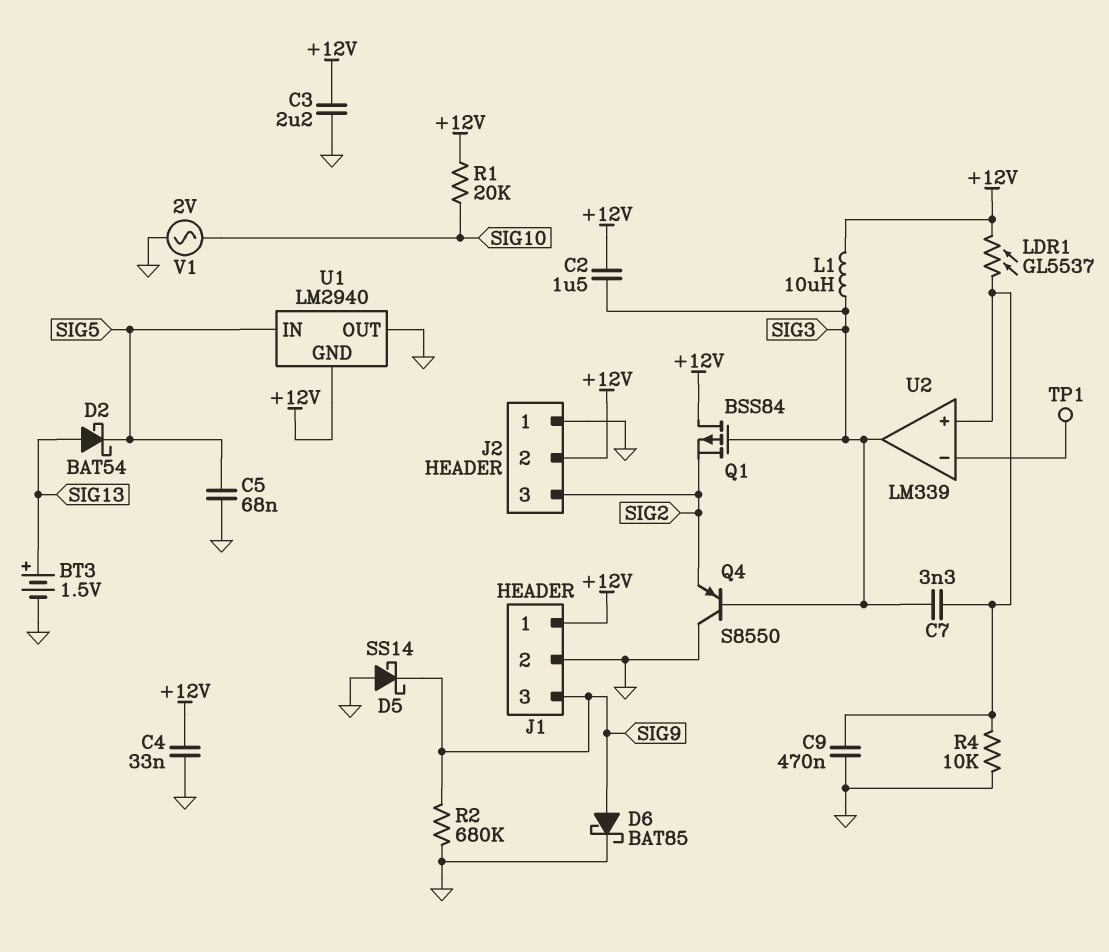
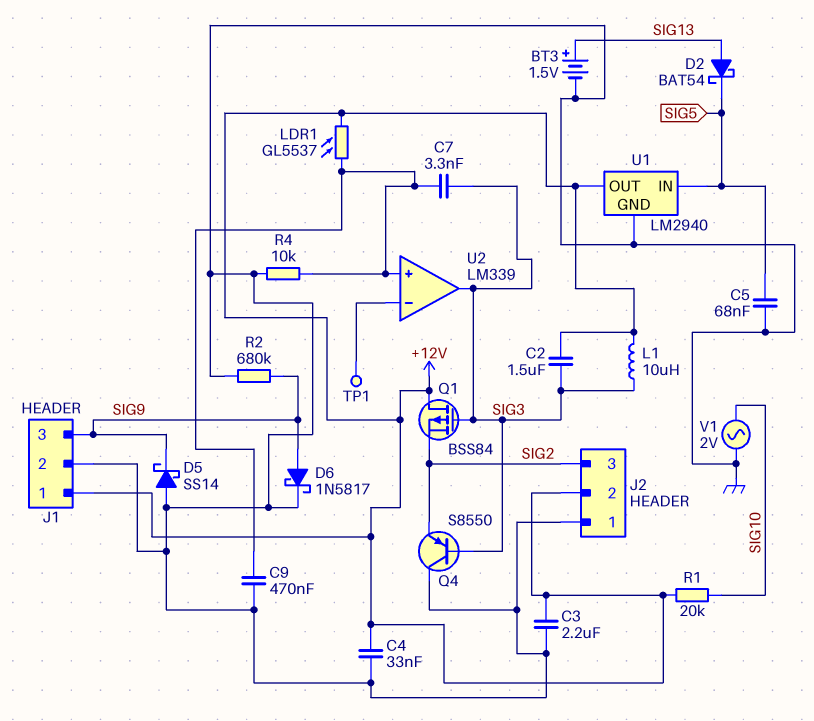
D6: schottky BAT85 (A SIG9, K GND) -> schottky 1N5817 (A SIG9, K GND)
U1 pin GND: +12V -> GND
U1 pin OUT: GND -> +12V

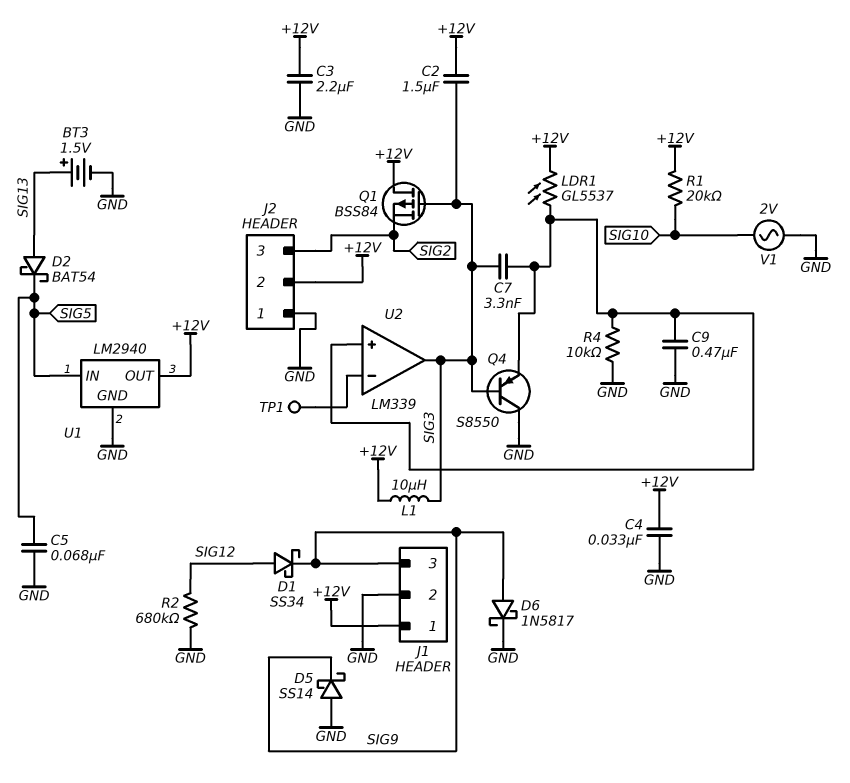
D1: none -> schottky SS34 (A SIG12, K SIG9)
Q4: PNP S8550 (B SIG3, C GND, E SIG2) -> PNP S8550 (B SIG3, C GND, E U2/in+)
R2: 680k (GND, SIG9) -> 680k (GND, SIG12)

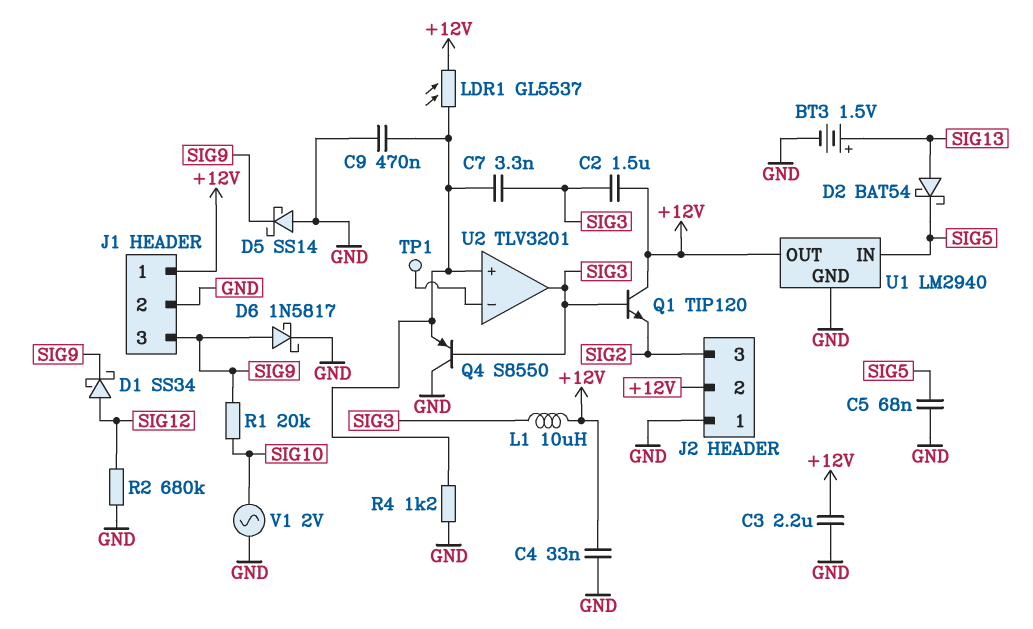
Q1: PMOS BSS84 (G SIG3, D +12V, S SIG2) -> NPN TIP120 (B SIG3, C +12V, E SIG2)
R1: 20k (+12V, SIG10) -> 20k (SIG9, SIG10)
R4: 10k (GND, U2/in+) -> 1.2k (GND, U2/in+)
U2: LM339 -> TLV3201

